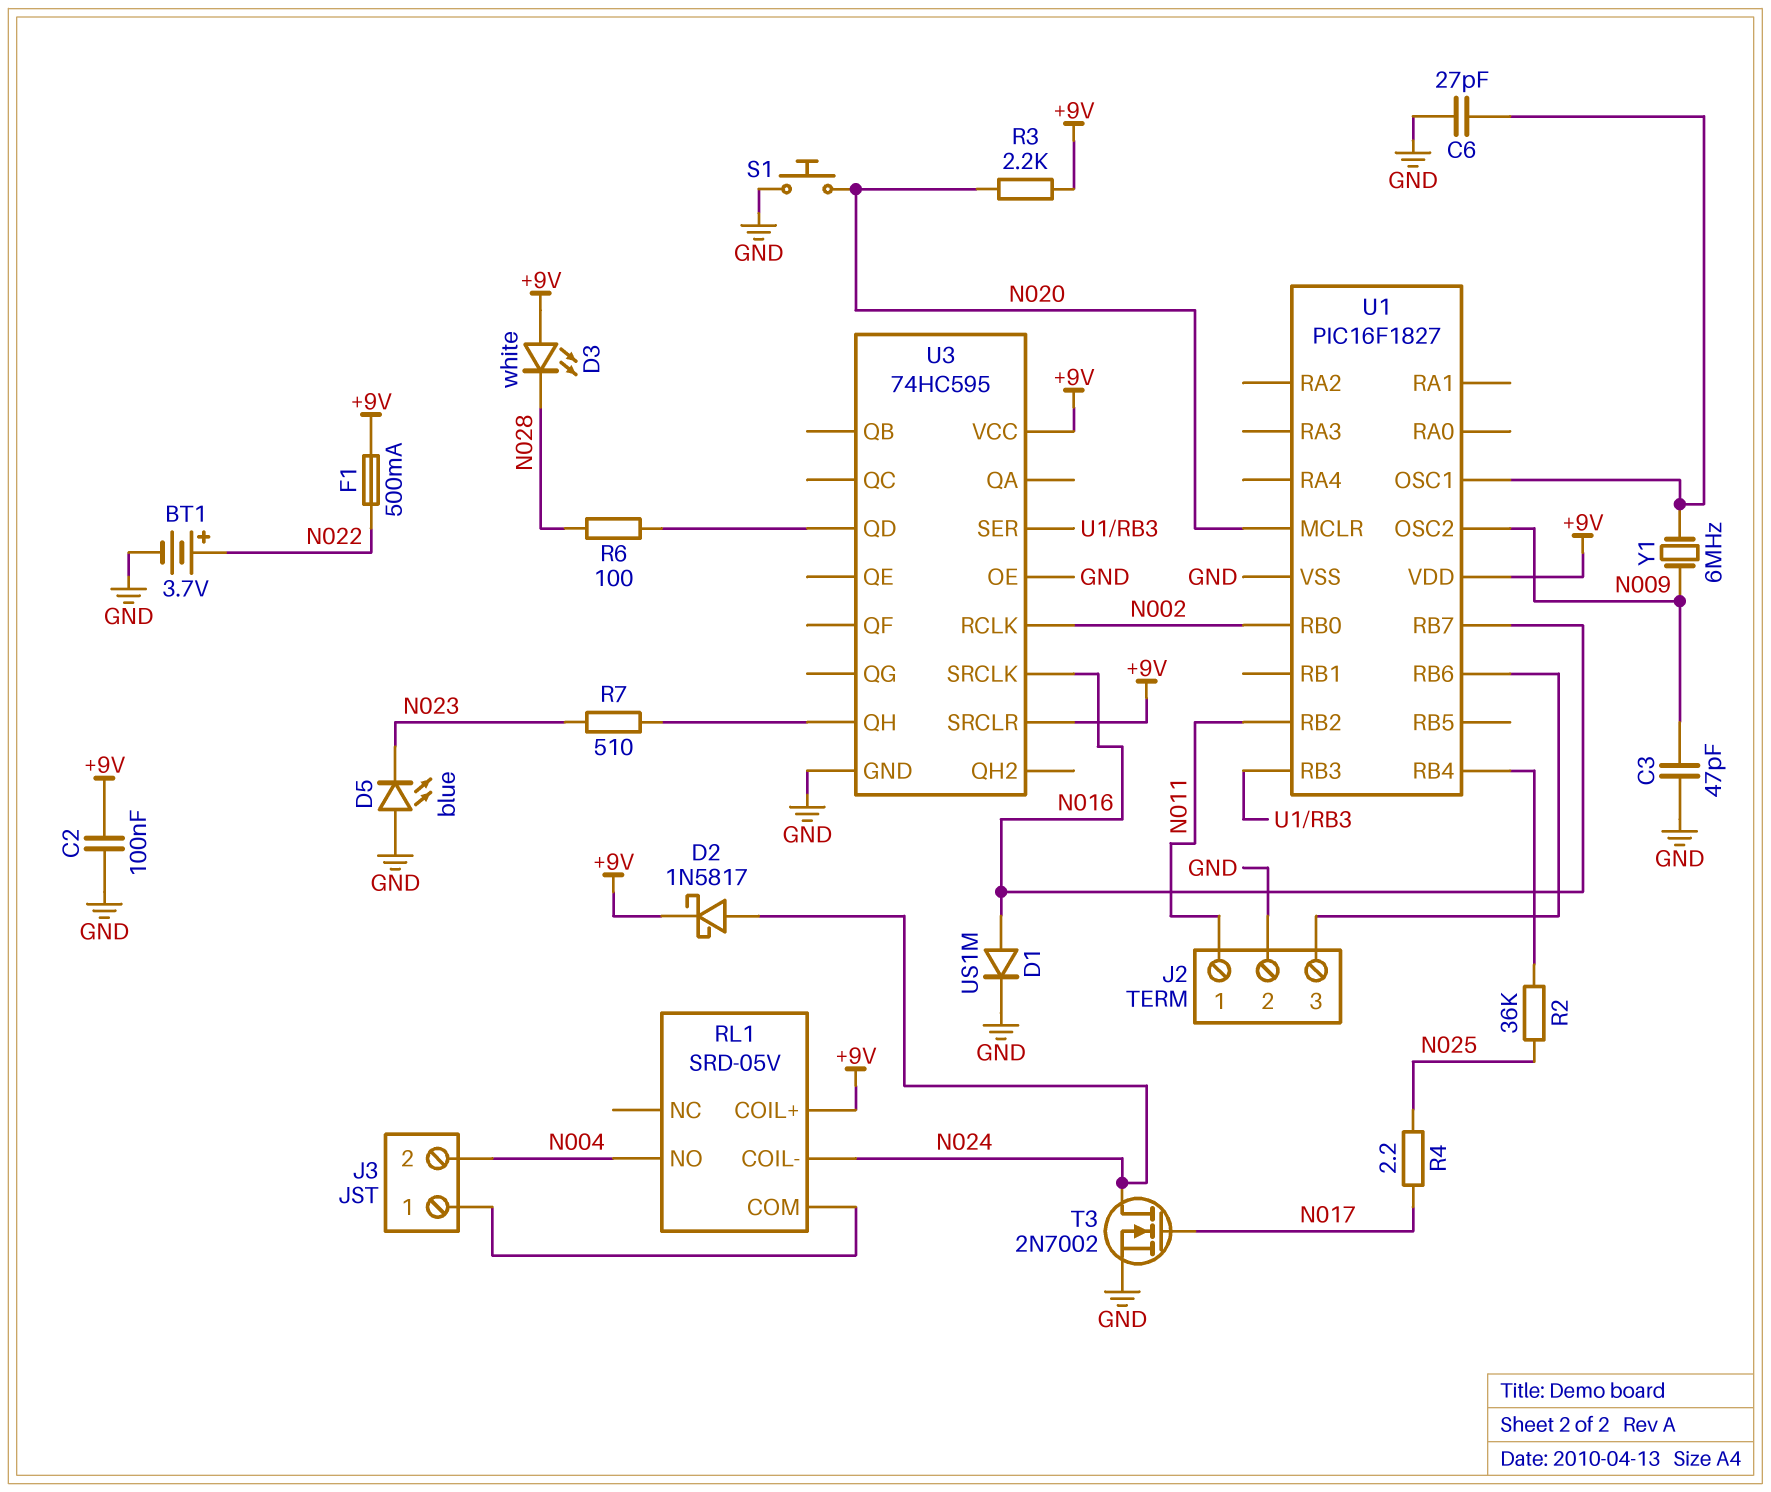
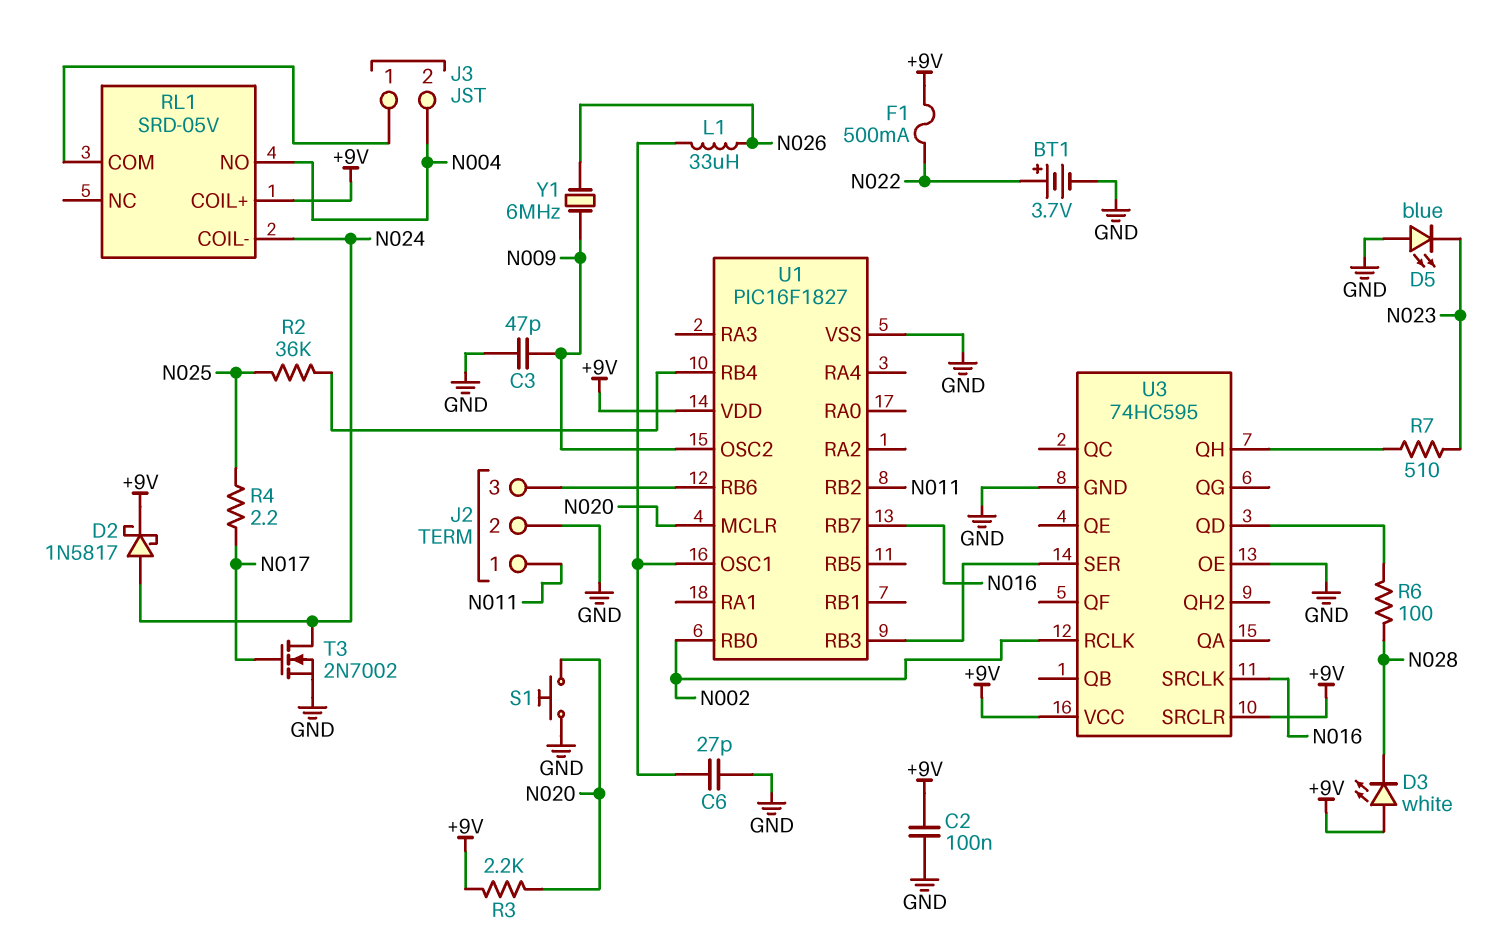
D1: diode US1M (A N016, K GND) -> none
L1: none -> 33uH (N026, U1/OSC1)
Y1: 6MHz (N009, U1/OSC1) -> 6MHz (N009, N026)

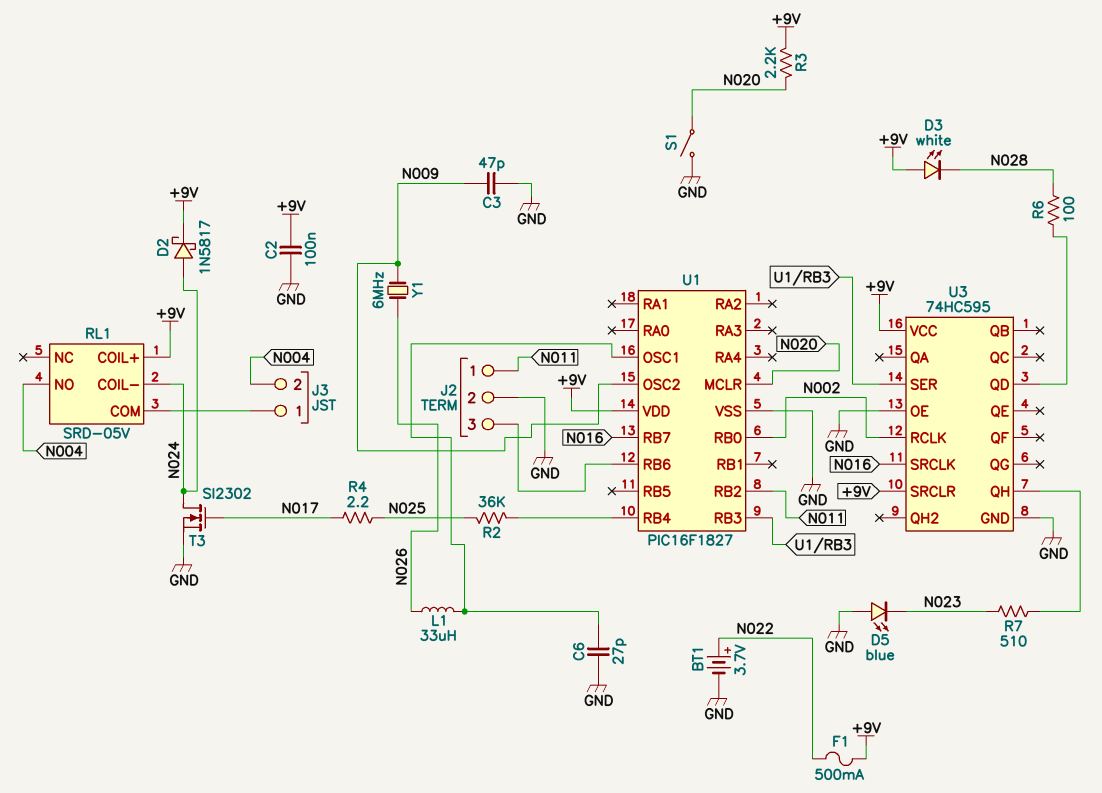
S1: button (GND, N020) -> switch (GND, N020)
T3: NMOS 2N7002 (G N017, D N024, S GND) -> NMOS SI2302 (G N017, D N024, S GND)

